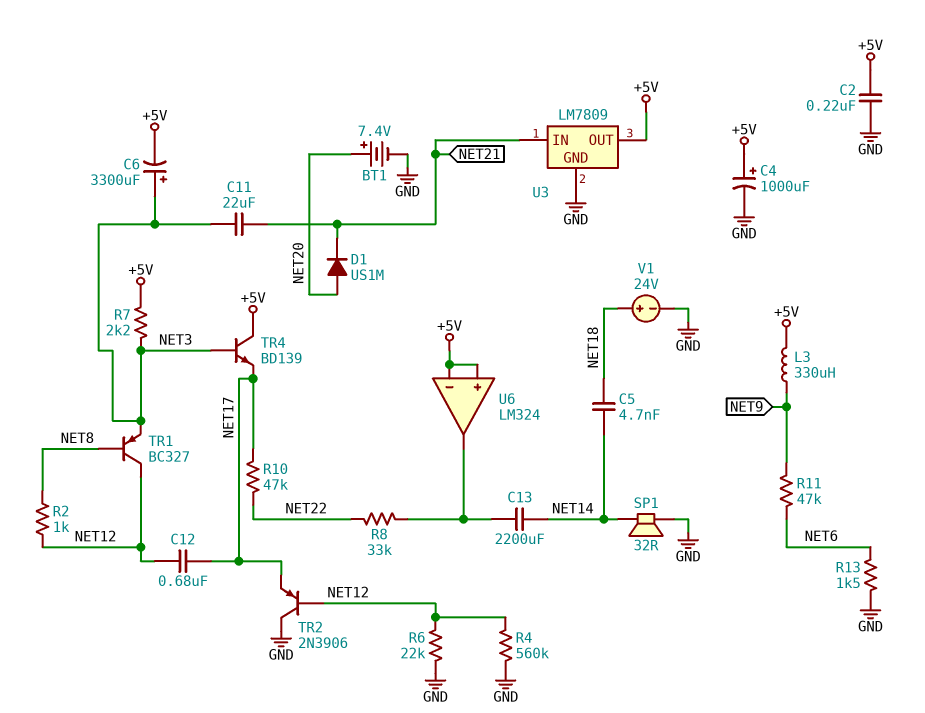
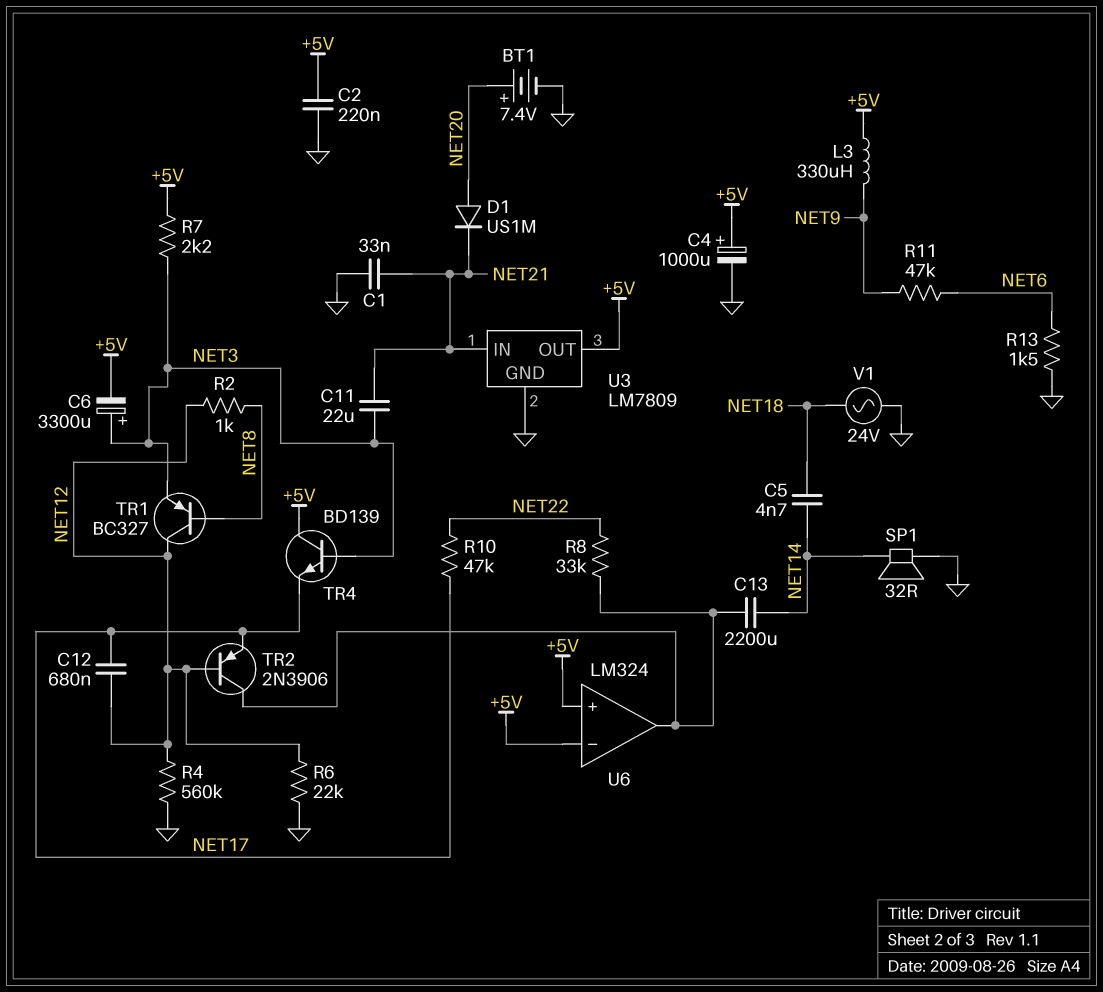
C1: none -> 33nF (GND, NET21)
TR2: PNP 2N3906 (B NET12, C GND, E NET17) -> PNP 2N3906 (B NET12, C U6/out, E NET17)
V1: 24V (plus NET18, minus GND) -> AC 24V (GND, NET18)

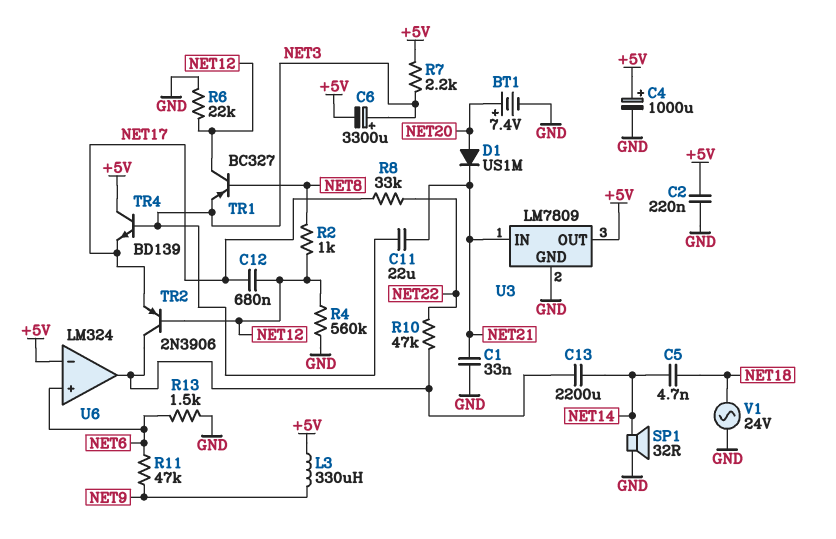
R8: 33k (NET22, U6/out) -> 33k (NET17, NET22)
R10: 47k (NET17, NET22) -> 47k (NET22, U6/out)
U6 pin in+: +5V -> NET6

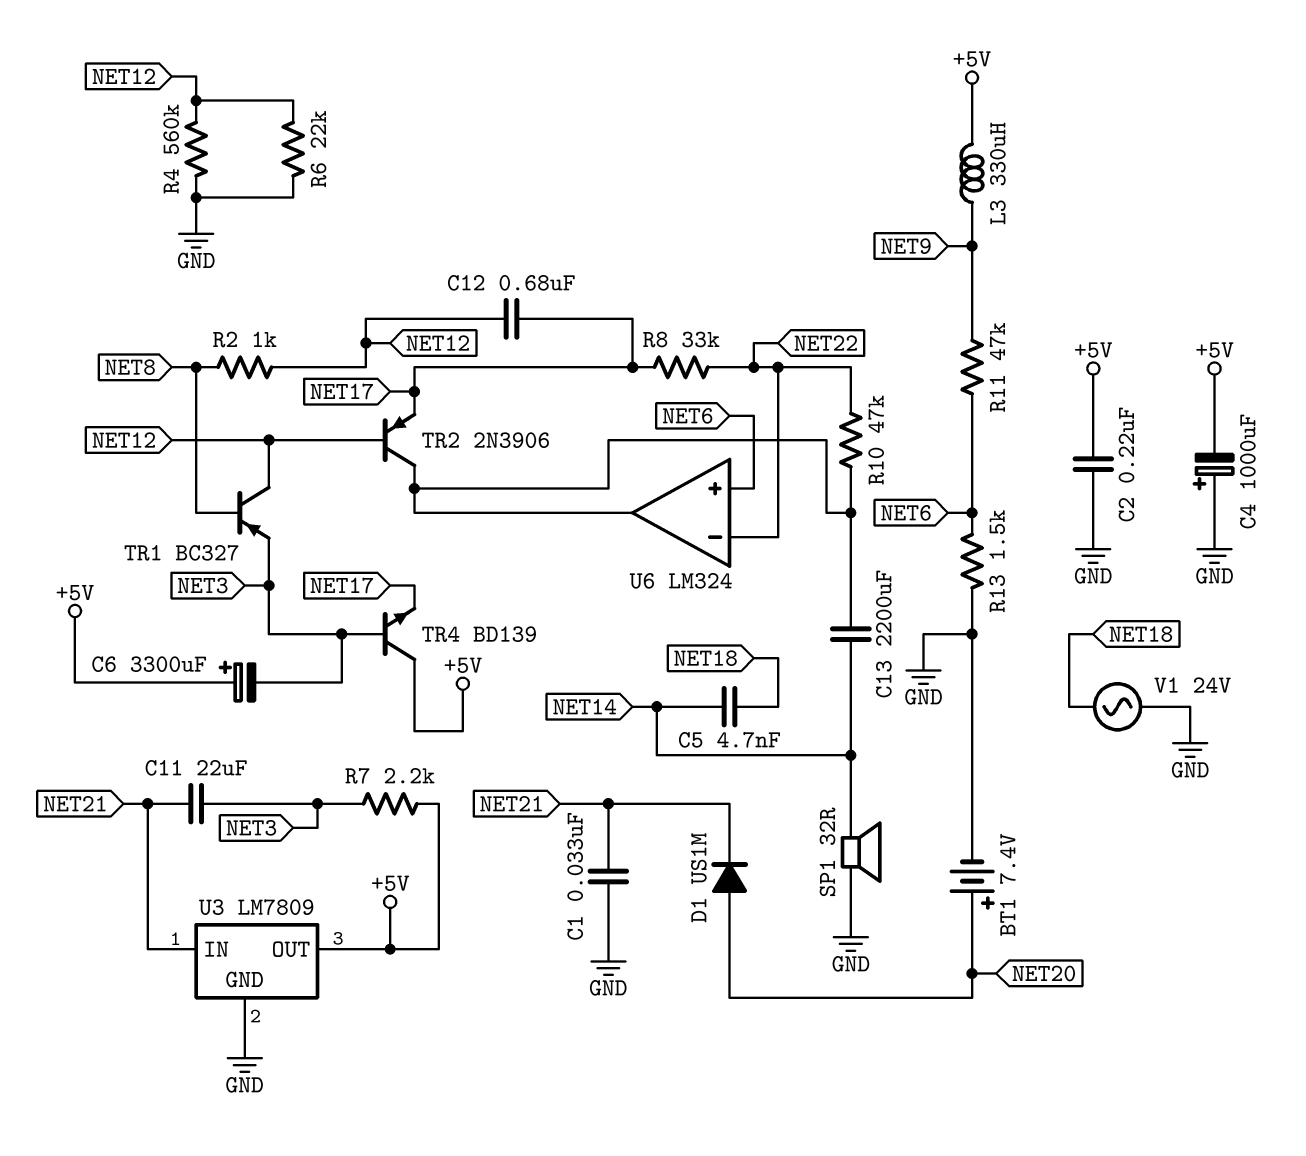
C4: 1000uF (plus +5V, minus GND) -> 1000uF (plus GND, minus +5V)
C6: 3300uF (plus NET3, minus +5V) -> 3300uF (plus +5V, minus NET3)
U6 pin in-: +5V -> NET22

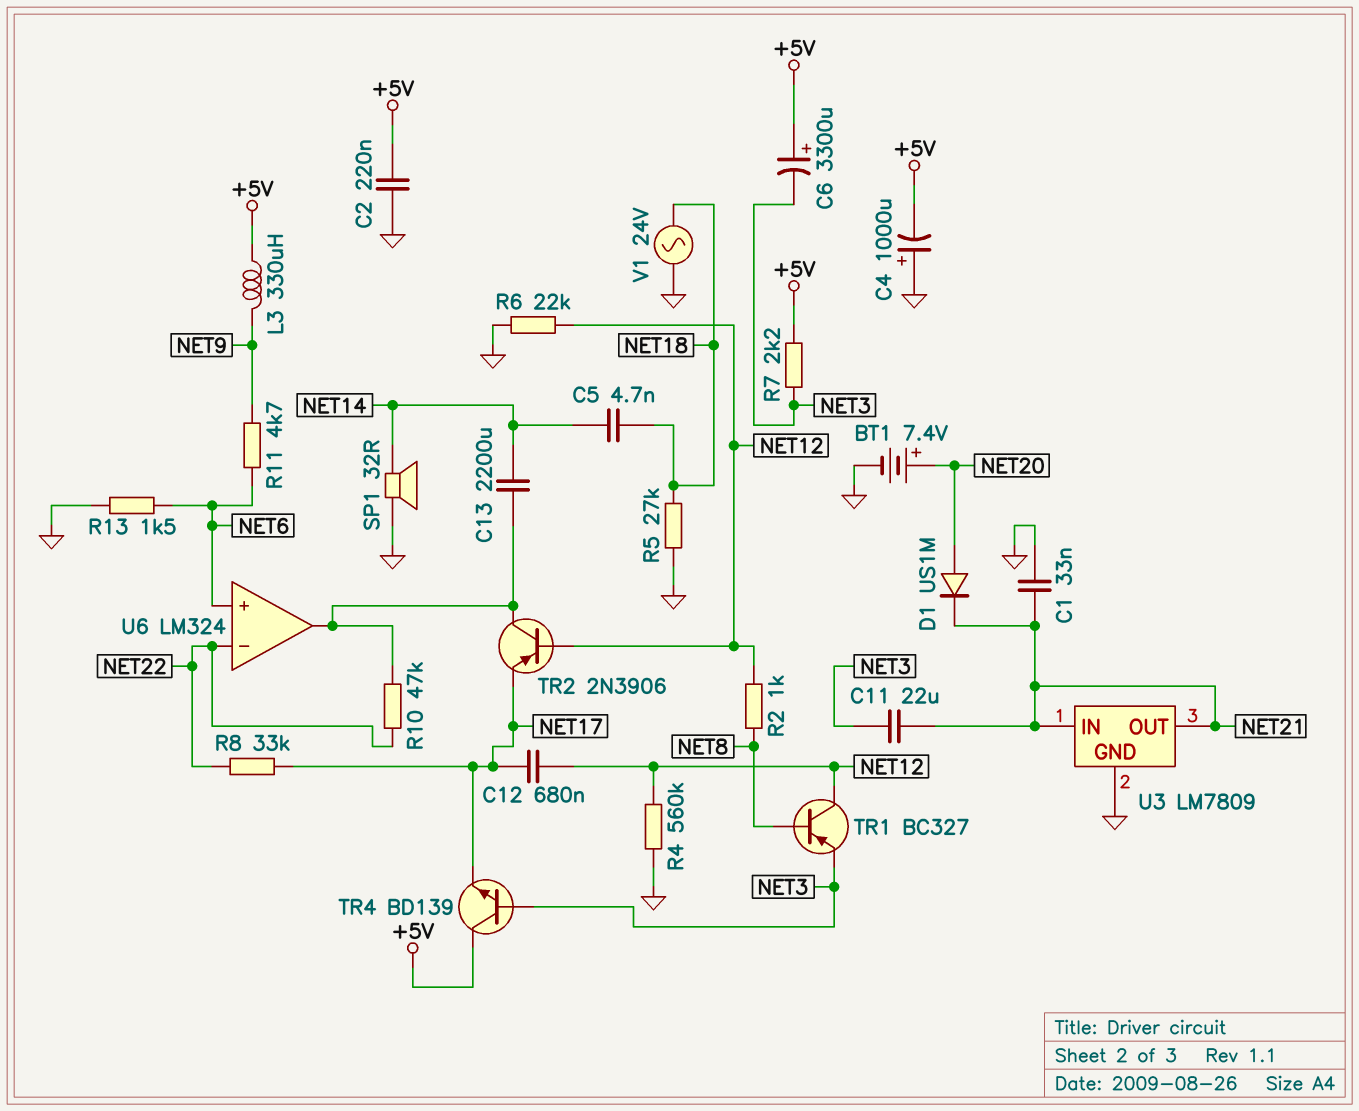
R5: none -> 27k (GND, NET18)
R11: 47k (NET6, NET9) -> 4.7k (NET6, NET9)
U3 pin OUT: +5V -> NET21

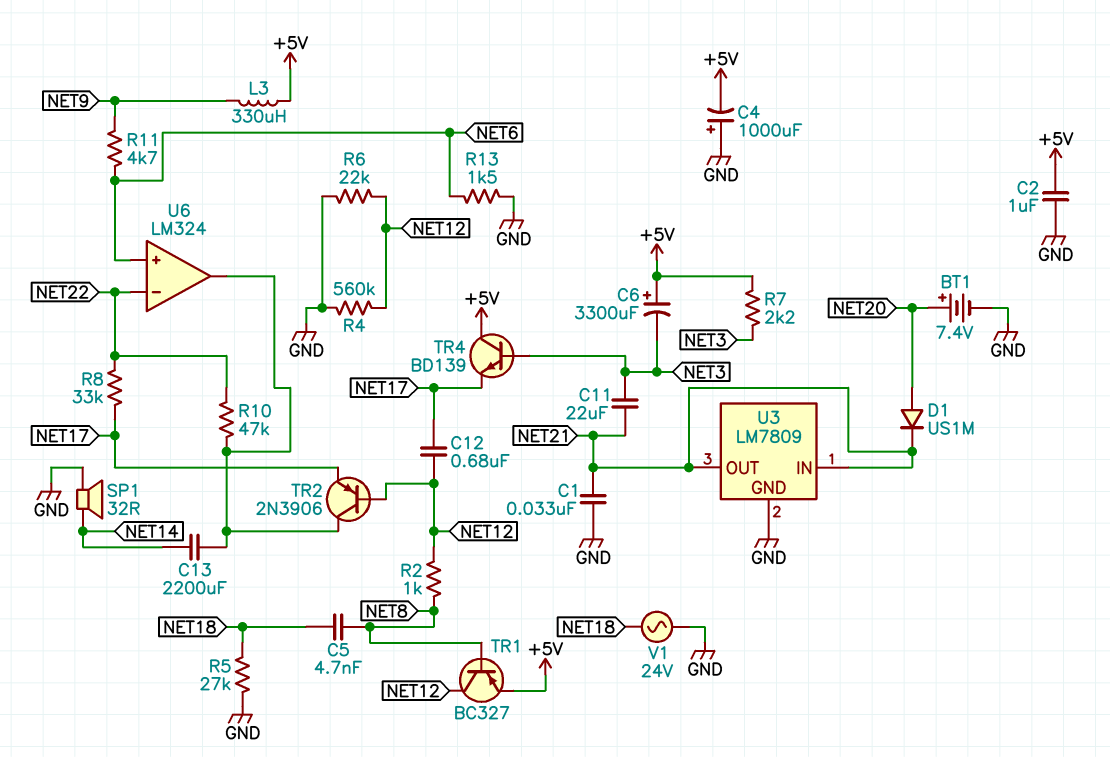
C2: 220nF (+5V, GND) -> 1uF (+5V, GND)
C5: 4.7nF (NET14, NET18) -> 4.7nF (NET8, NET18)
TR1: PNP BC327 (B NET8, C NET12, E NET3) -> PNP BC327 (B NET8, C NET12, E +5V)

